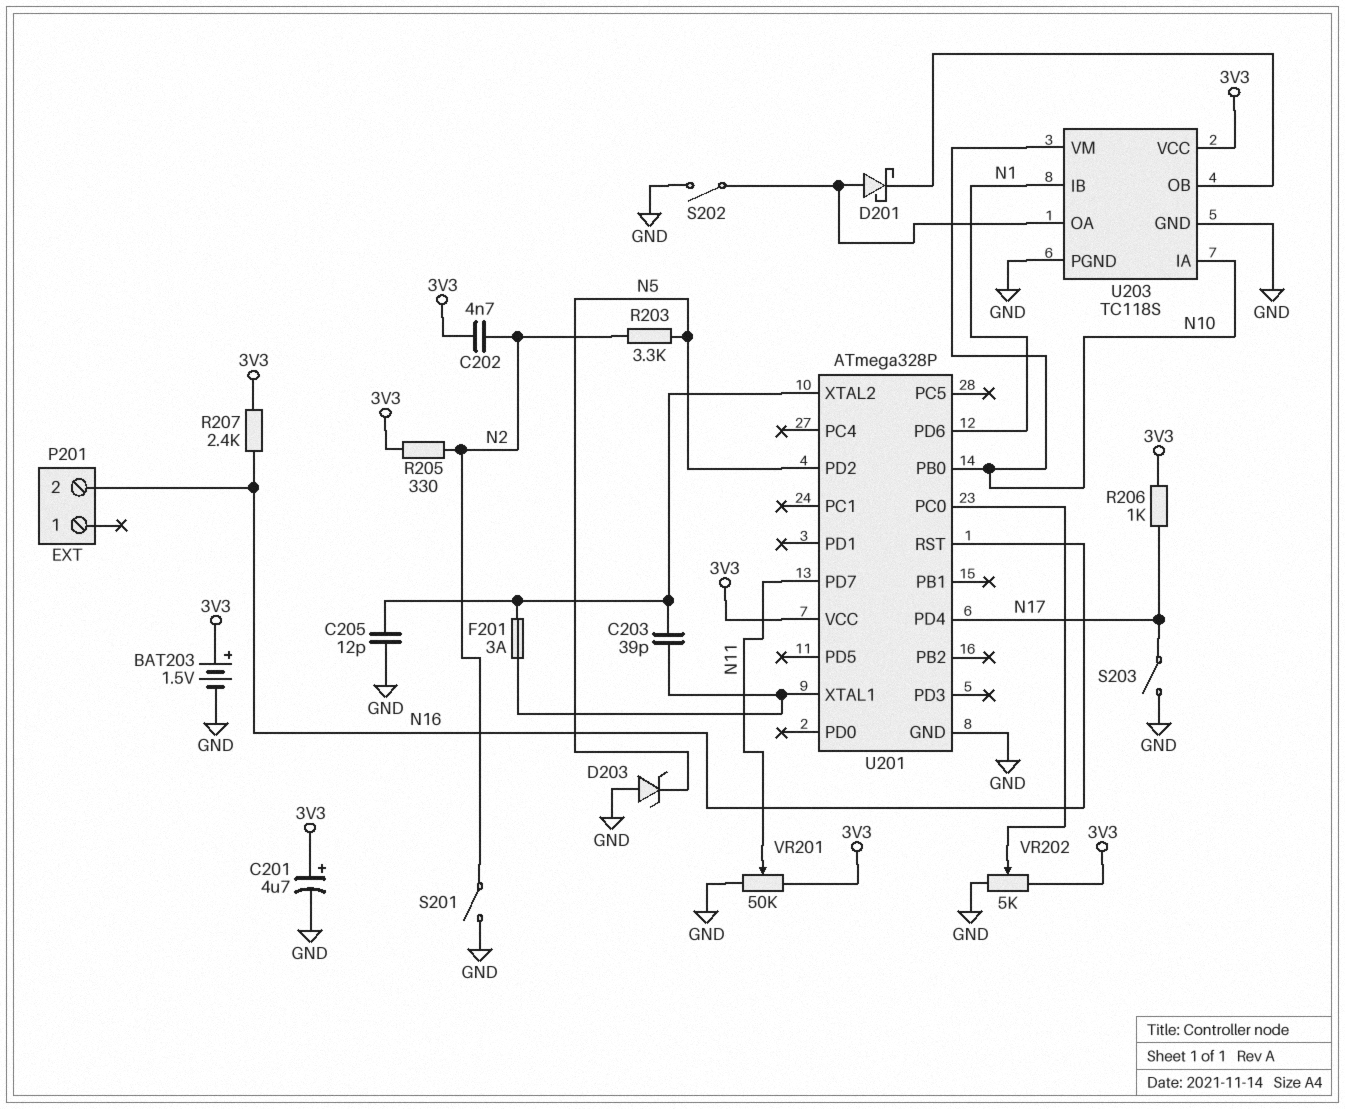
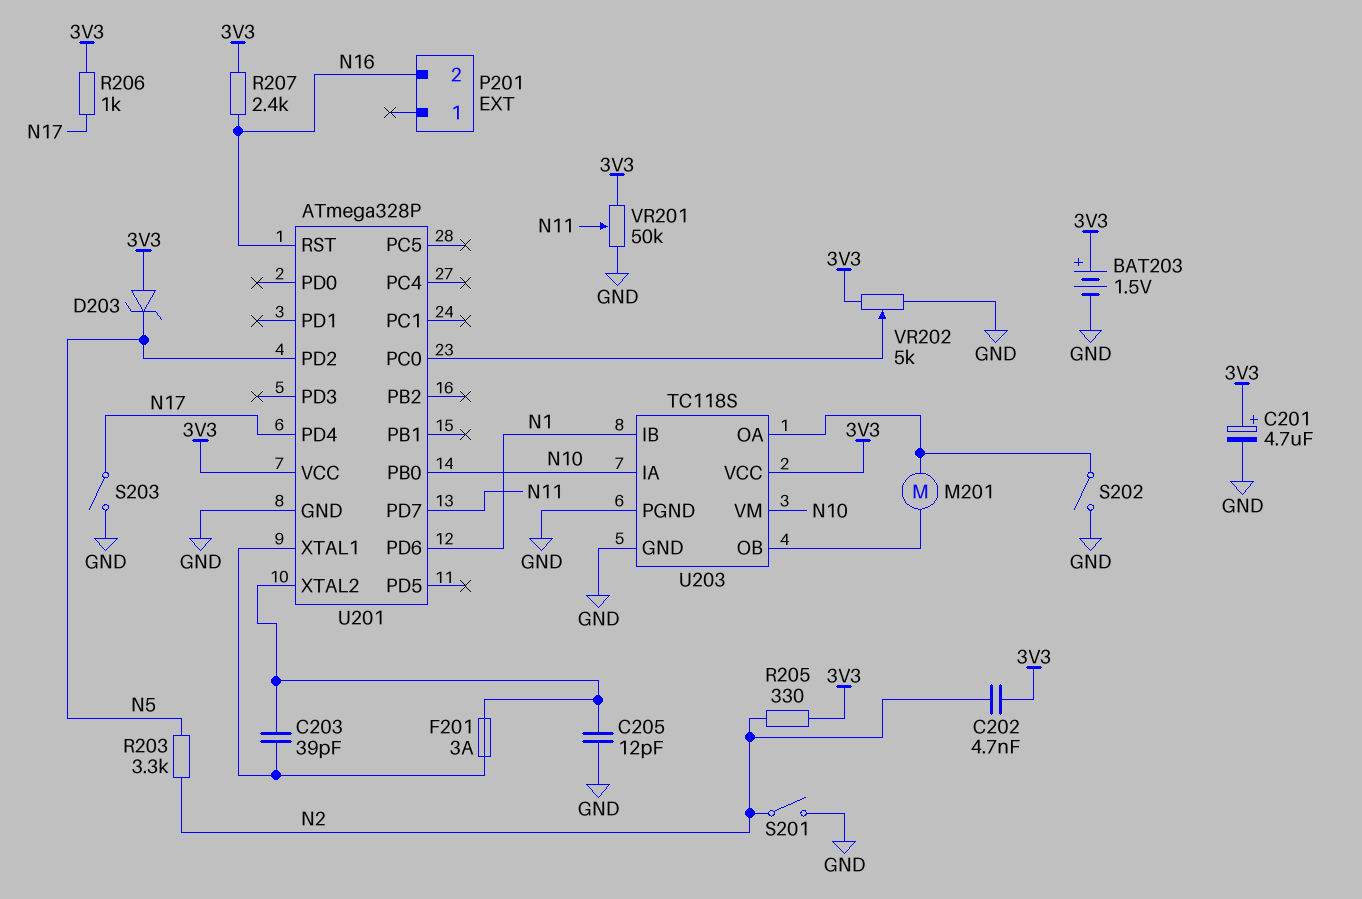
D201: schottky (A U203/OA, K U203/OB) -> none
D203: zener (A GND, K N5) -> zener (A 3V3, K N5)
M201: none -> motor (U203/OA, U203/OB)

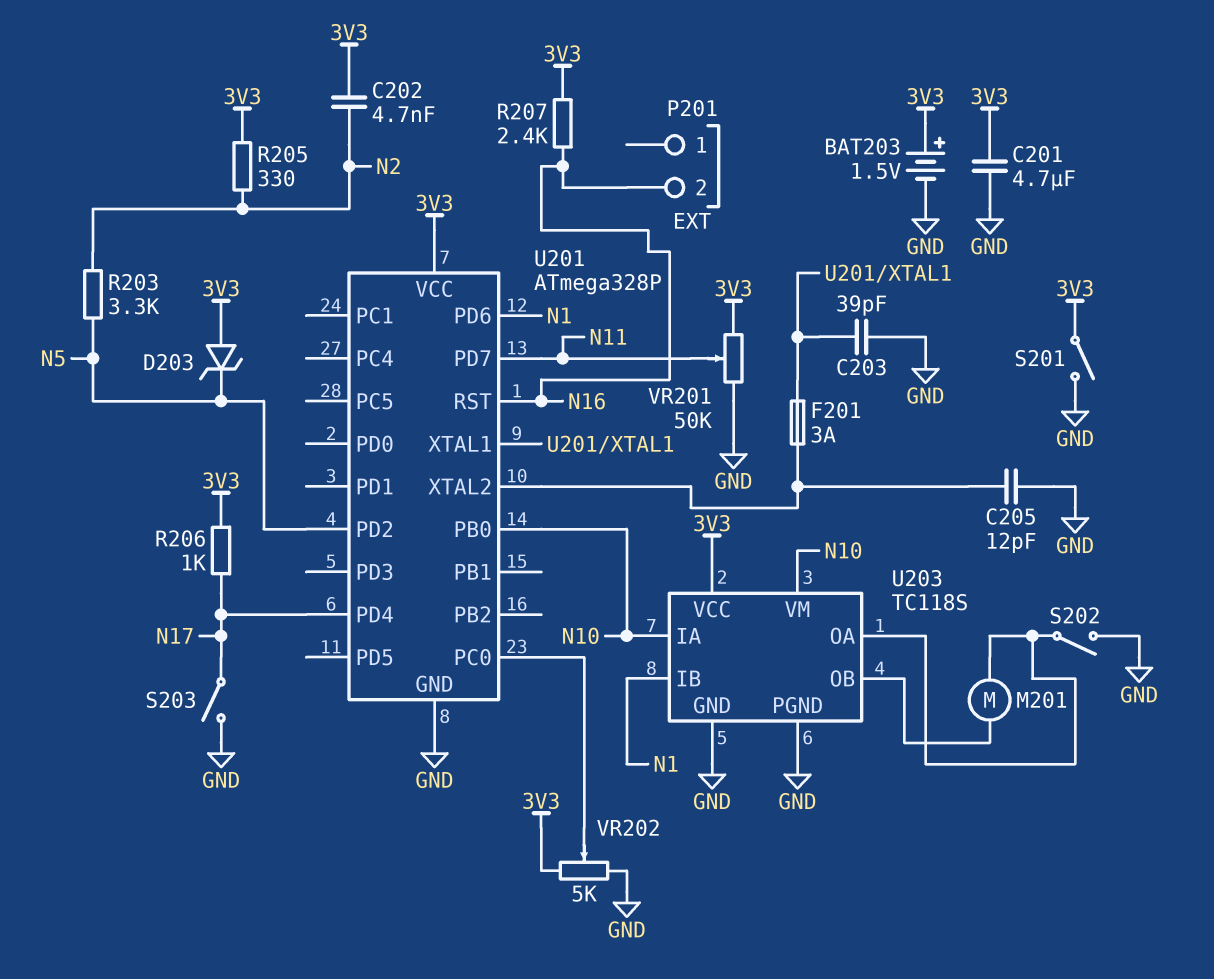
C201: 4.7uF (plus 3V3, minus GND) -> 4.7uF (3V3, GND)
C203: 39pF (U201/XTAL1, U201/XTAL2) -> 39pF (GND, U201/XTAL1)
S201: switch (GND, N2) -> switch (3V3, GND)

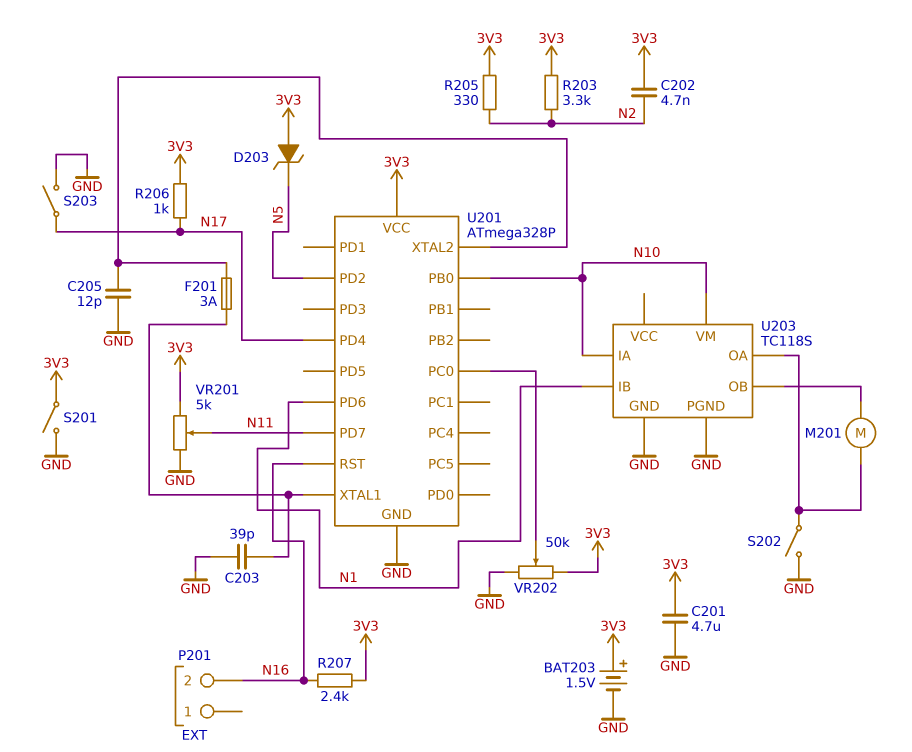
R203: 3.3k (N2, N5) -> 3.3k (3V3, N2)
U203 pin VCC: 3V3 -> none
VR201: 50k (3V3, GND, wiper N11) -> 5k (3V3, GND, wiper N11)
VR202: 5k (3V3, GND, wiper U201/PC0) -> 50k (3V3, GND, wiper U201/PC0)

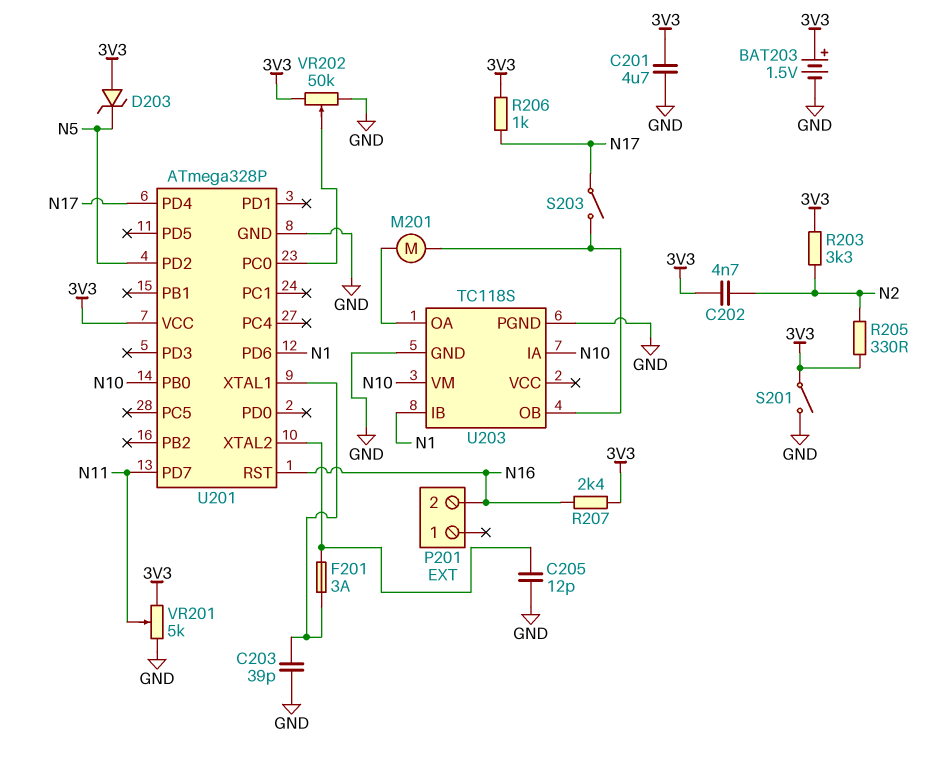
S202: switch (GND, U203/OA) -> none
S203: switch (GND, N17) -> switch (N17, U203/OB)

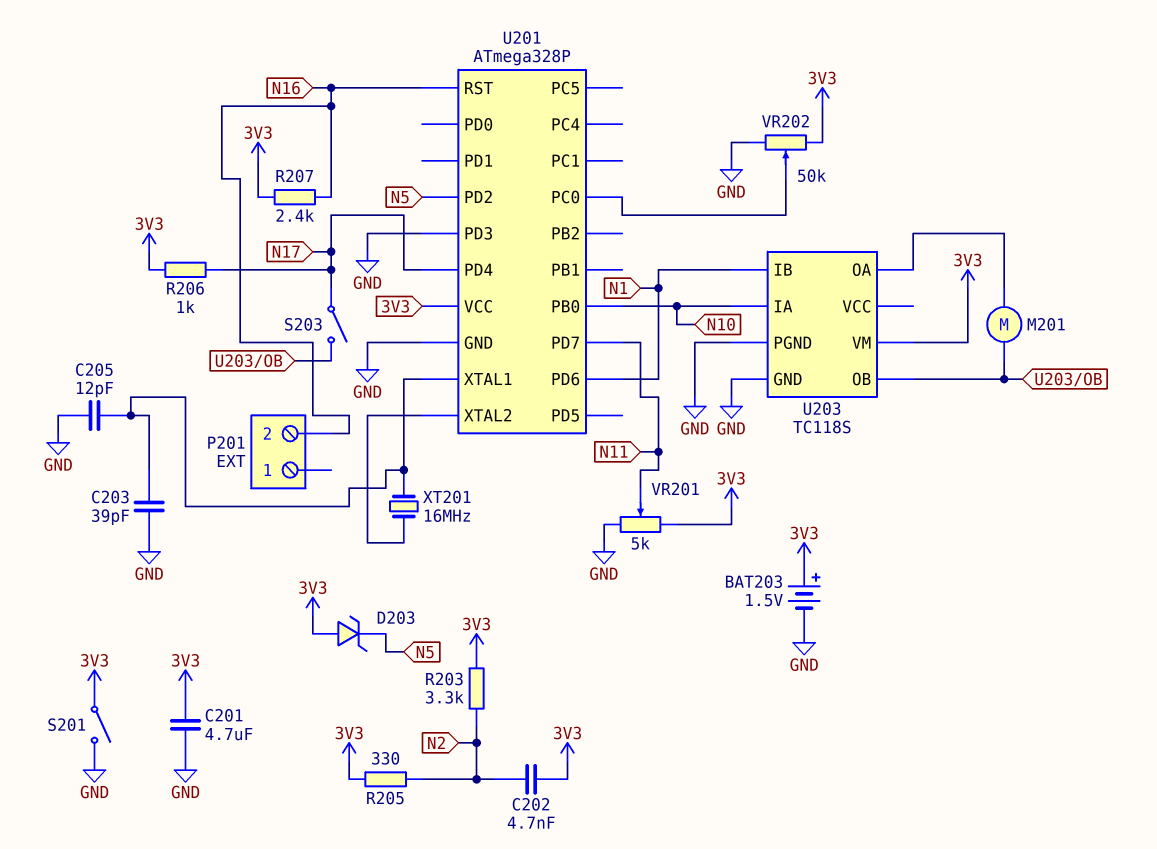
C205: 12pF (GND, U201/XTAL2) -> 12pF (GND, U201/XTAL1)
F201: 3A (U201/XTAL1, U201/XTAL2) -> none
U201 pin PD3: none -> GND
U203 pin VM: N10 -> 3V3
XT201: none -> 16MHz (U201/XTAL1, U201/XTAL2)

